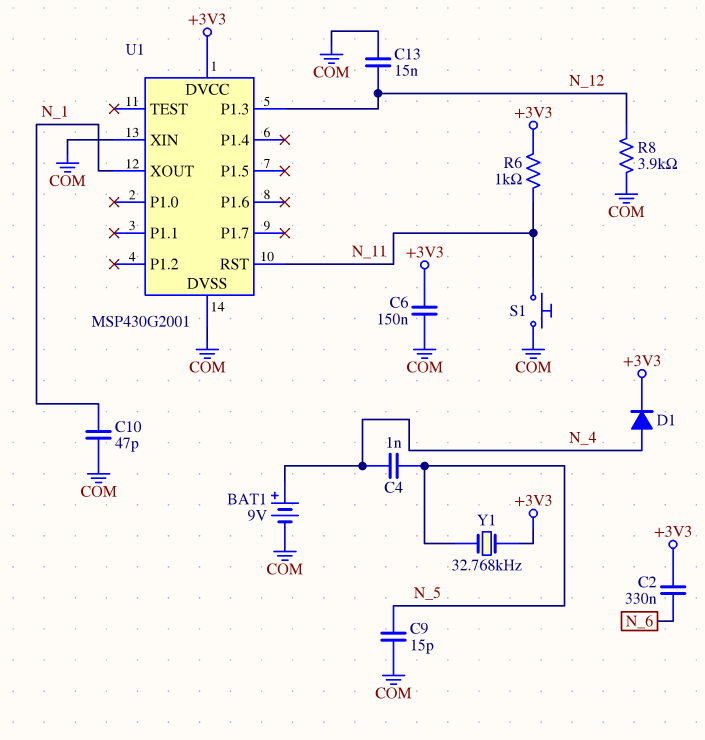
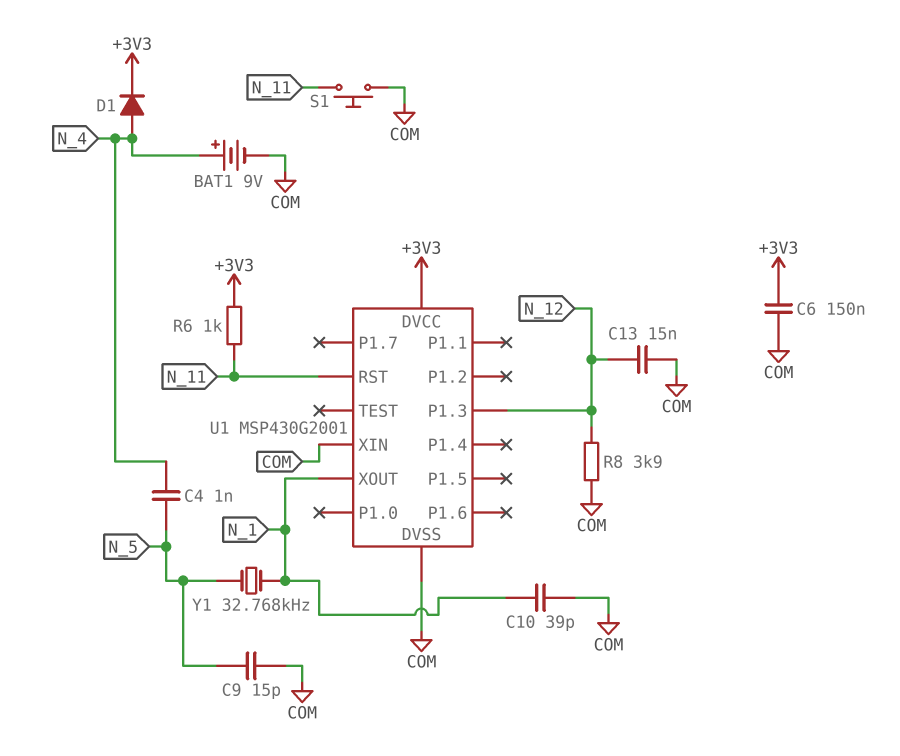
C2: 330nF (+3V3, N_6) -> none
C10: 47pF (COM, N_1) -> 39pF (COM, N_1)
Y1: 32.768kHz (+3V3, N_5) -> 32.768kHz (N_1, N_5)

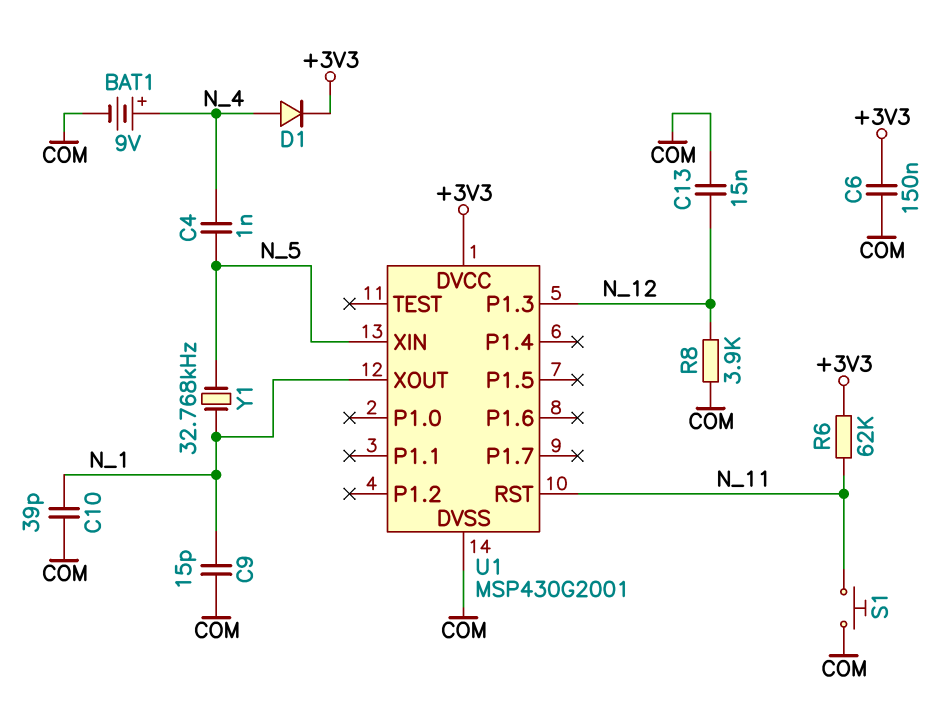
C9: 15pF (COM, N_5) -> 15pF (COM, N_1)
R6: 1k (+3V3, N_11) -> 62k (+3V3, N_11)
U1 pin XIN: COM -> N_5

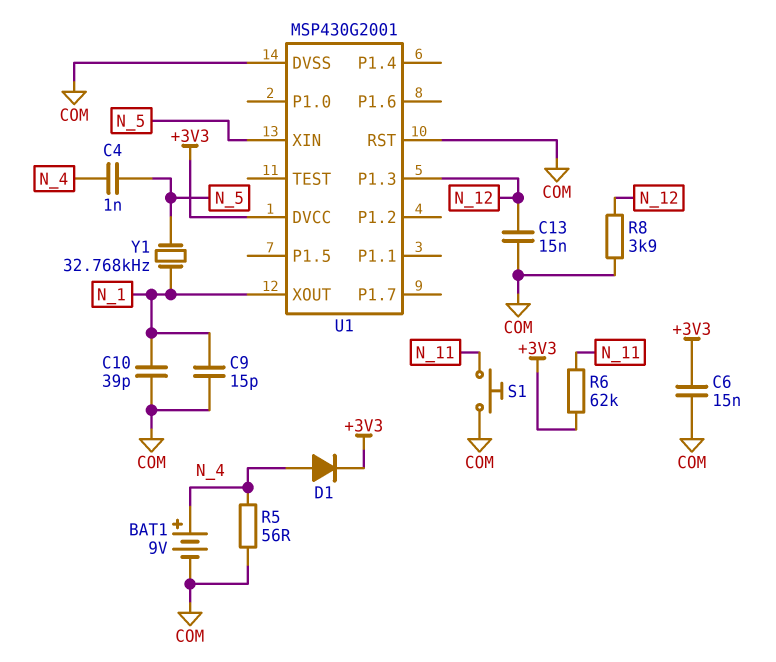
C6: 150nF (+3V3, COM) -> 15nF (+3V3, COM)
R5: none -> 56 (COM, N_4)
U1 pin RST: N_11 -> COM

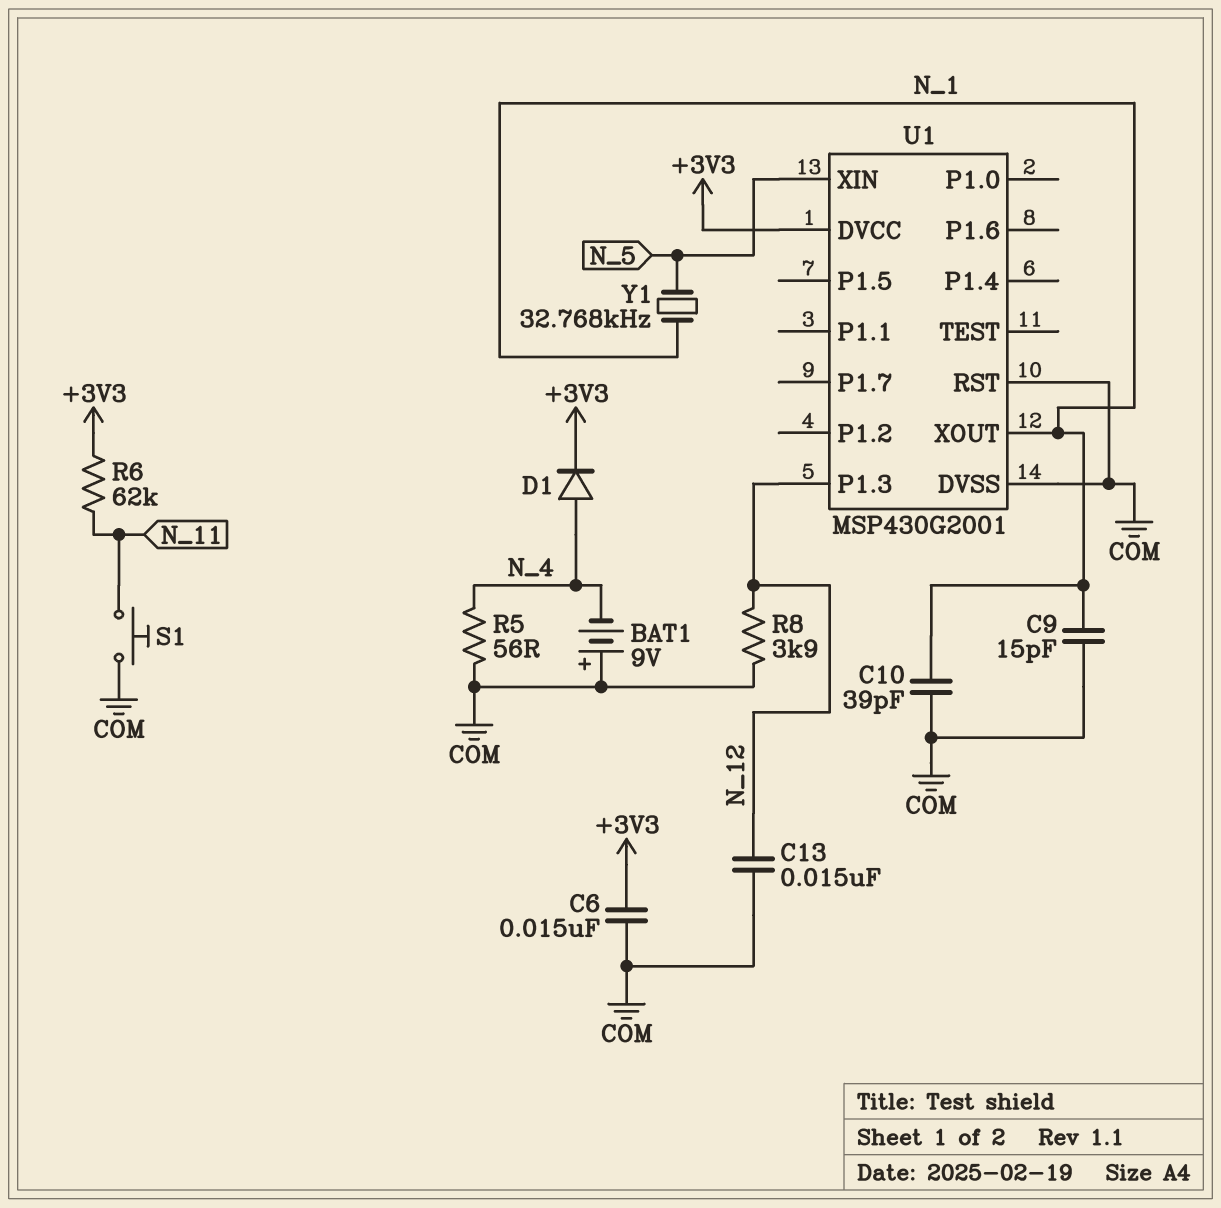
BAT1: 9V (plus N_4, minus COM) -> 9V (plus COM, minus N_4)
C4: 1nF (N_4, N_5) -> none

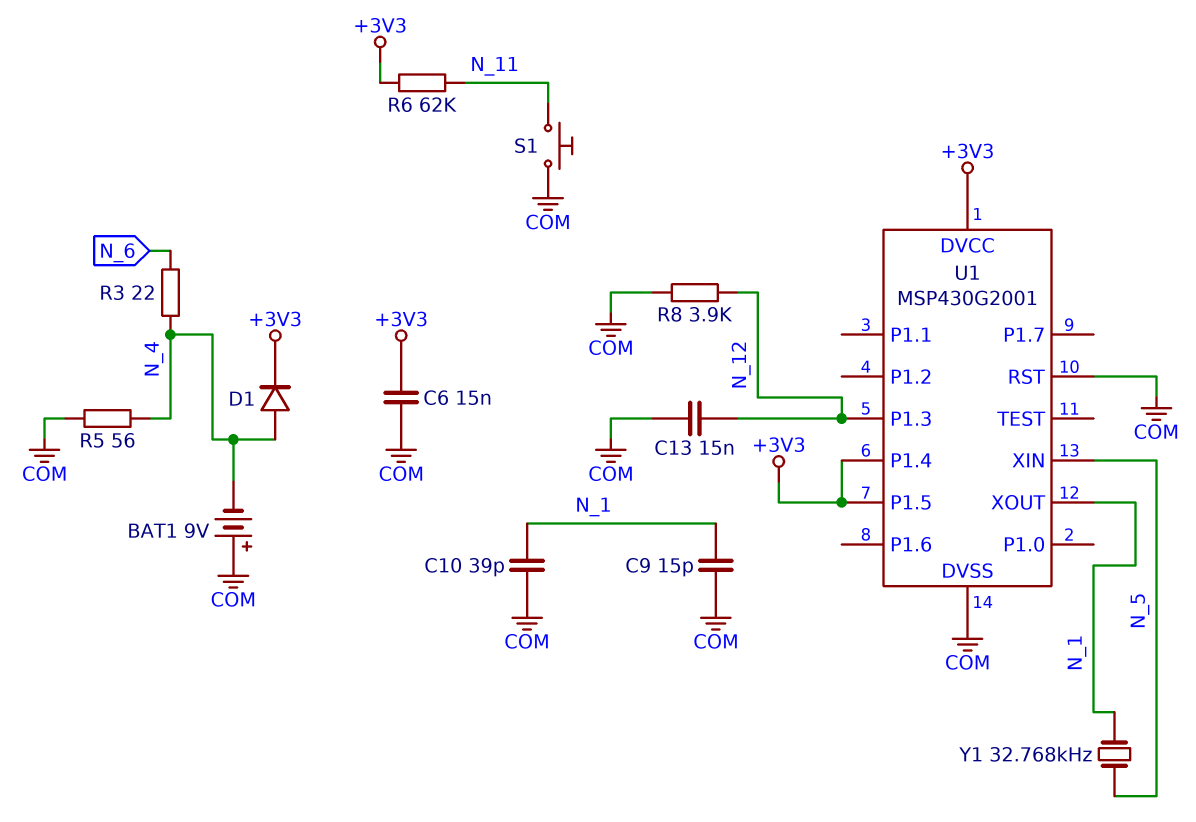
R3: none -> 22 (N_4, N_6)
U1 pin P1.4: none -> +3V3
U1 pin P1.5: none -> +3V3

